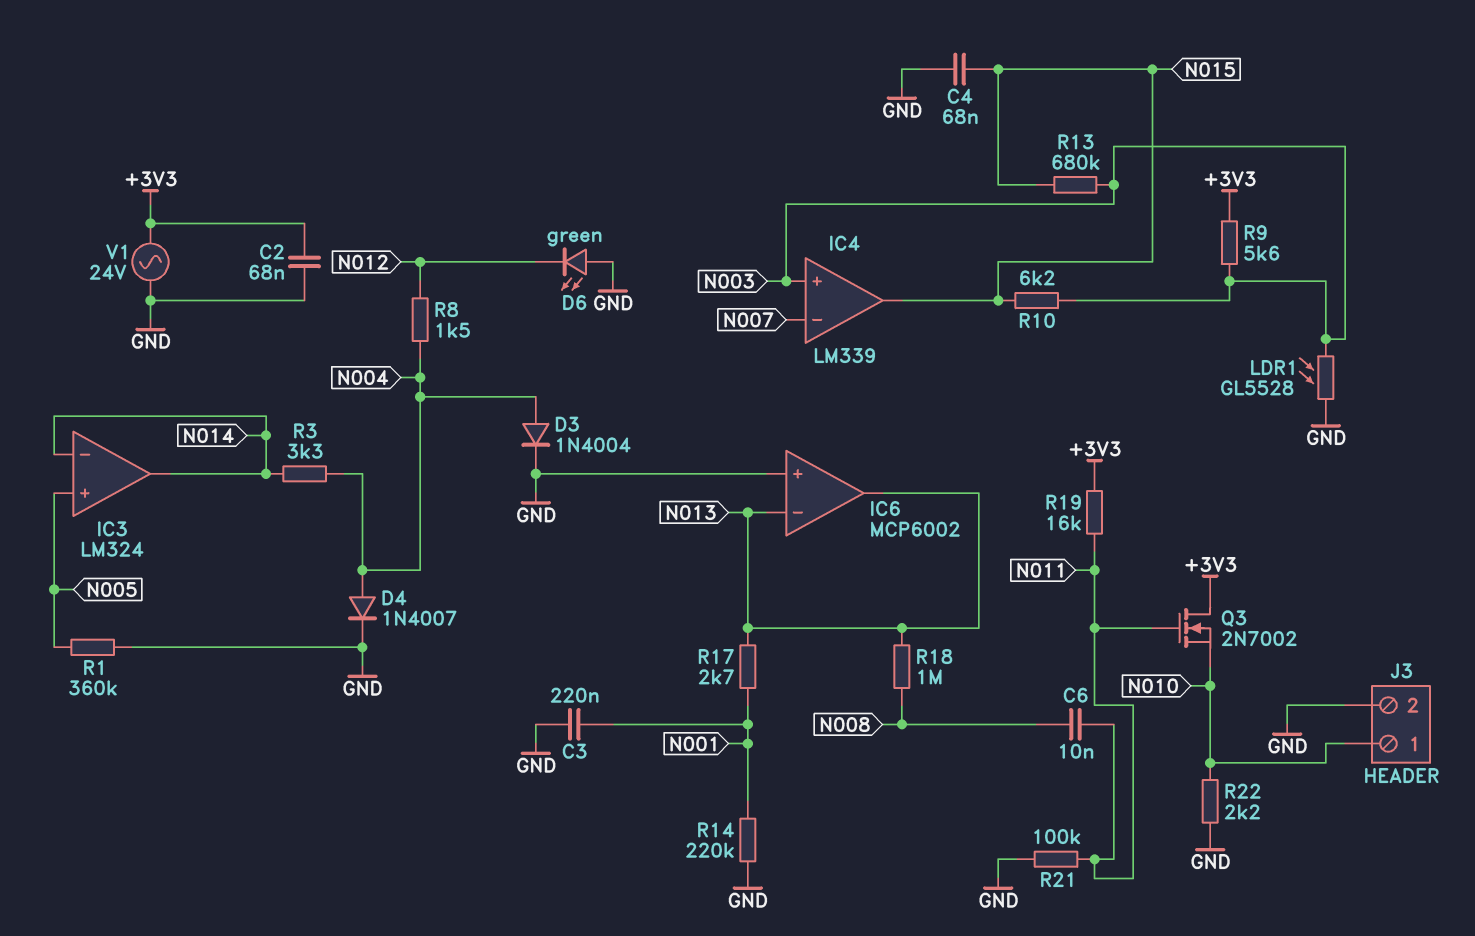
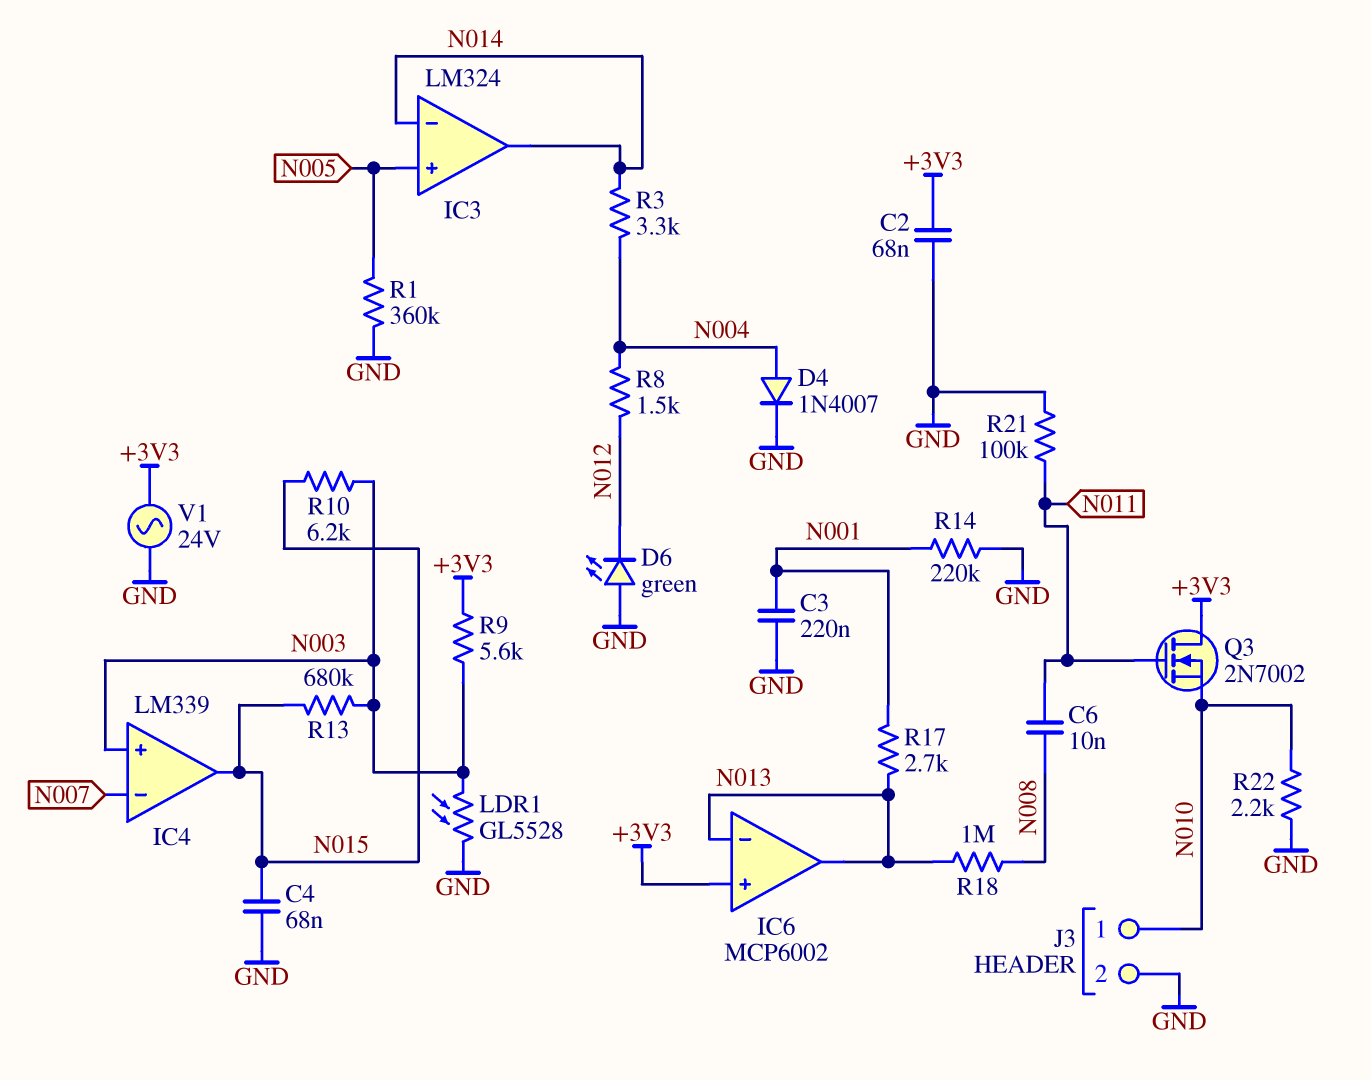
D3: diode 1N4004 (A N004, K GND) -> none
IC6 pin in+: GND -> +3V3
R19: 16k (+3V3, N011) -> none

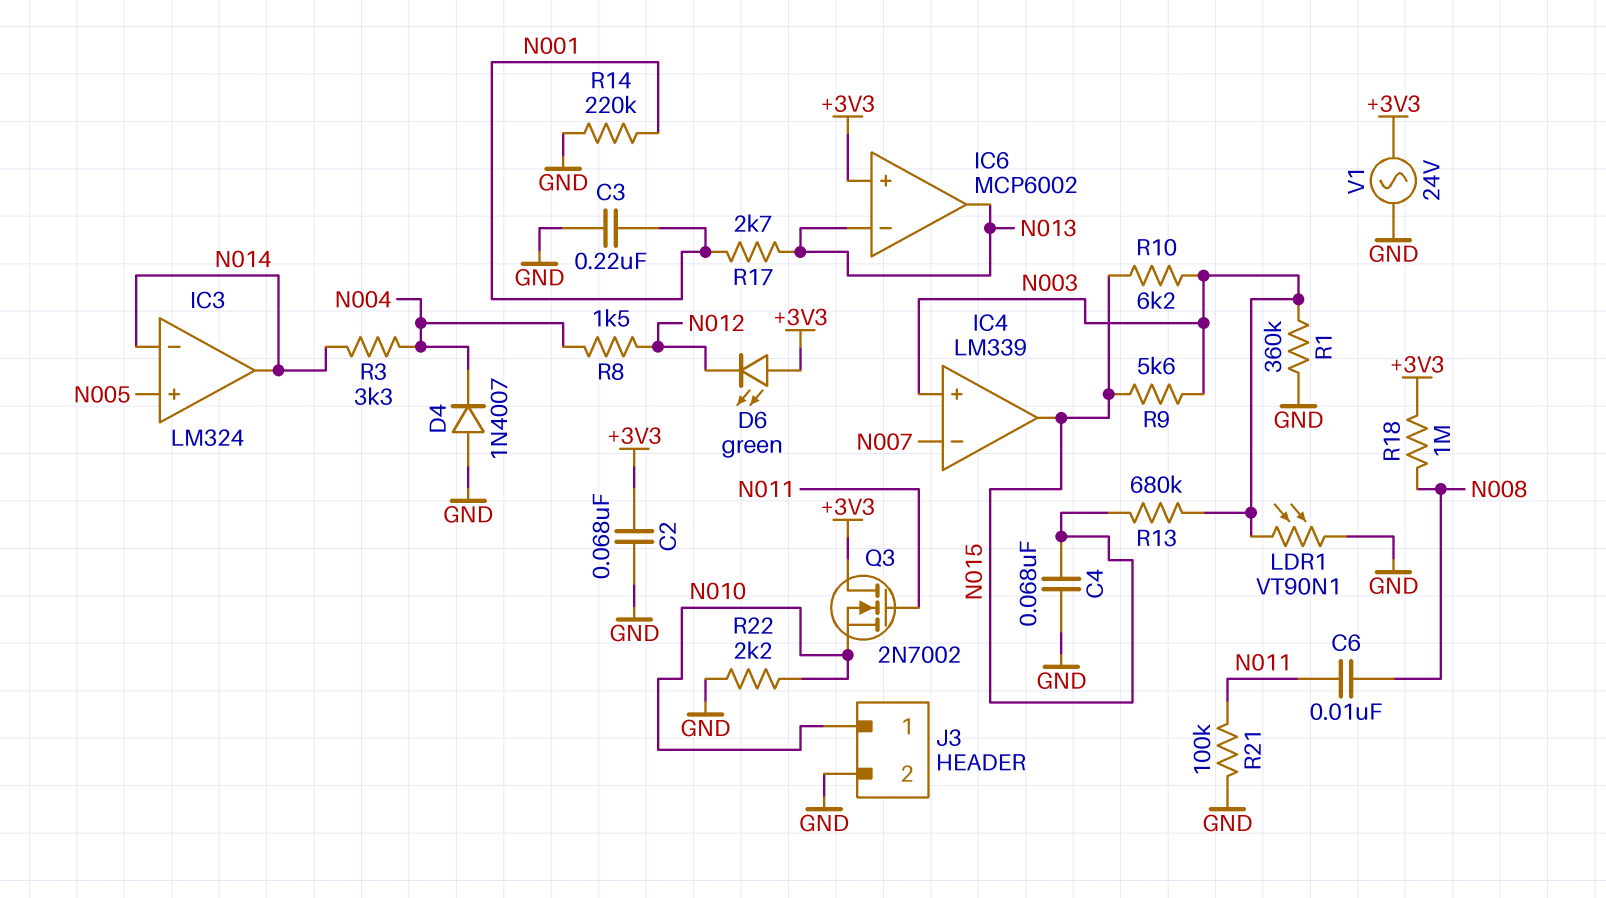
D4: diode 1N4007 (A N004, K GND) -> diode 1N4007 (A GND, K N004)
D6: LED green (A GND, K N012) -> LED green (A +3V3, K N012)
LDR1: GL5528 (GND, N003) -> VT90N1 (GND, N003)
R1: 360k (GND, N005) -> 360k (GND, N003)
R9: 5.6k (+3V3, N003) -> 5.6k (N003, N015)
R18: 1M (N008, N013) -> 1M (+3V3, N008)

